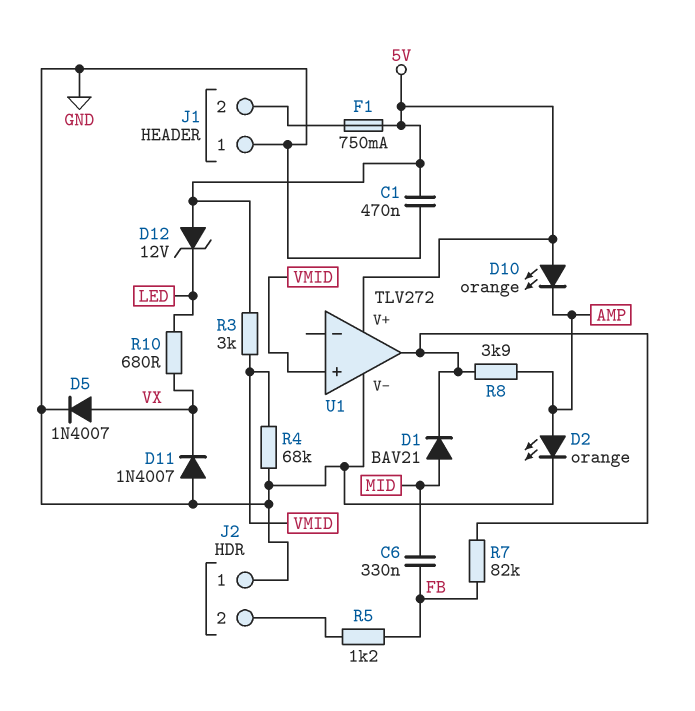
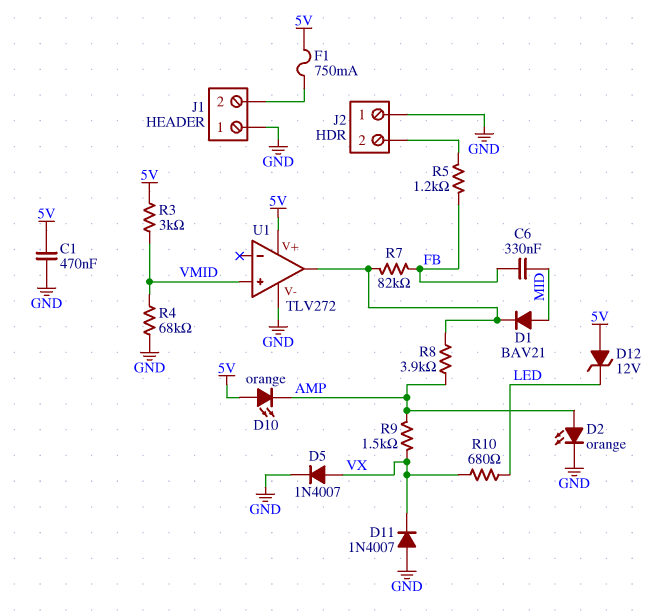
R9: none -> 1.5k (AMP, VX)

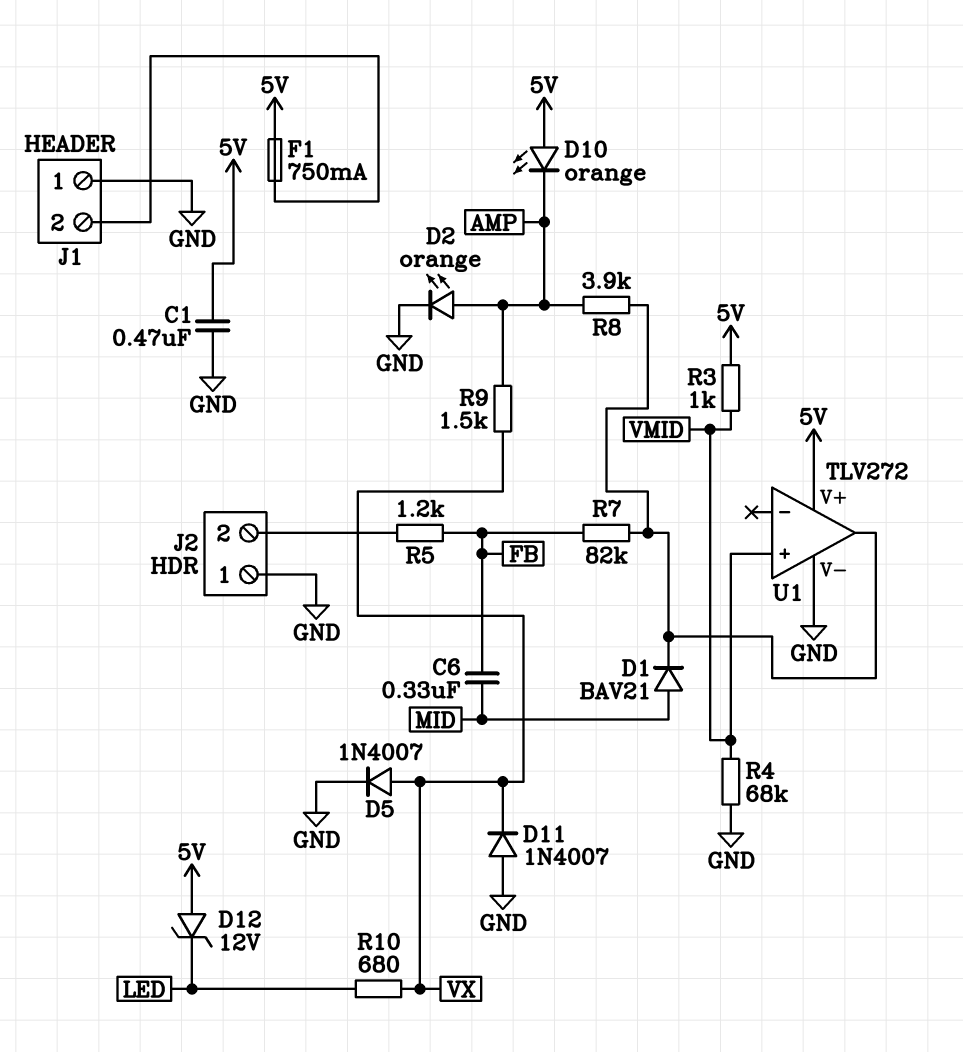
R3: 3k (5V, VMID) -> 1k (5V, VMID)

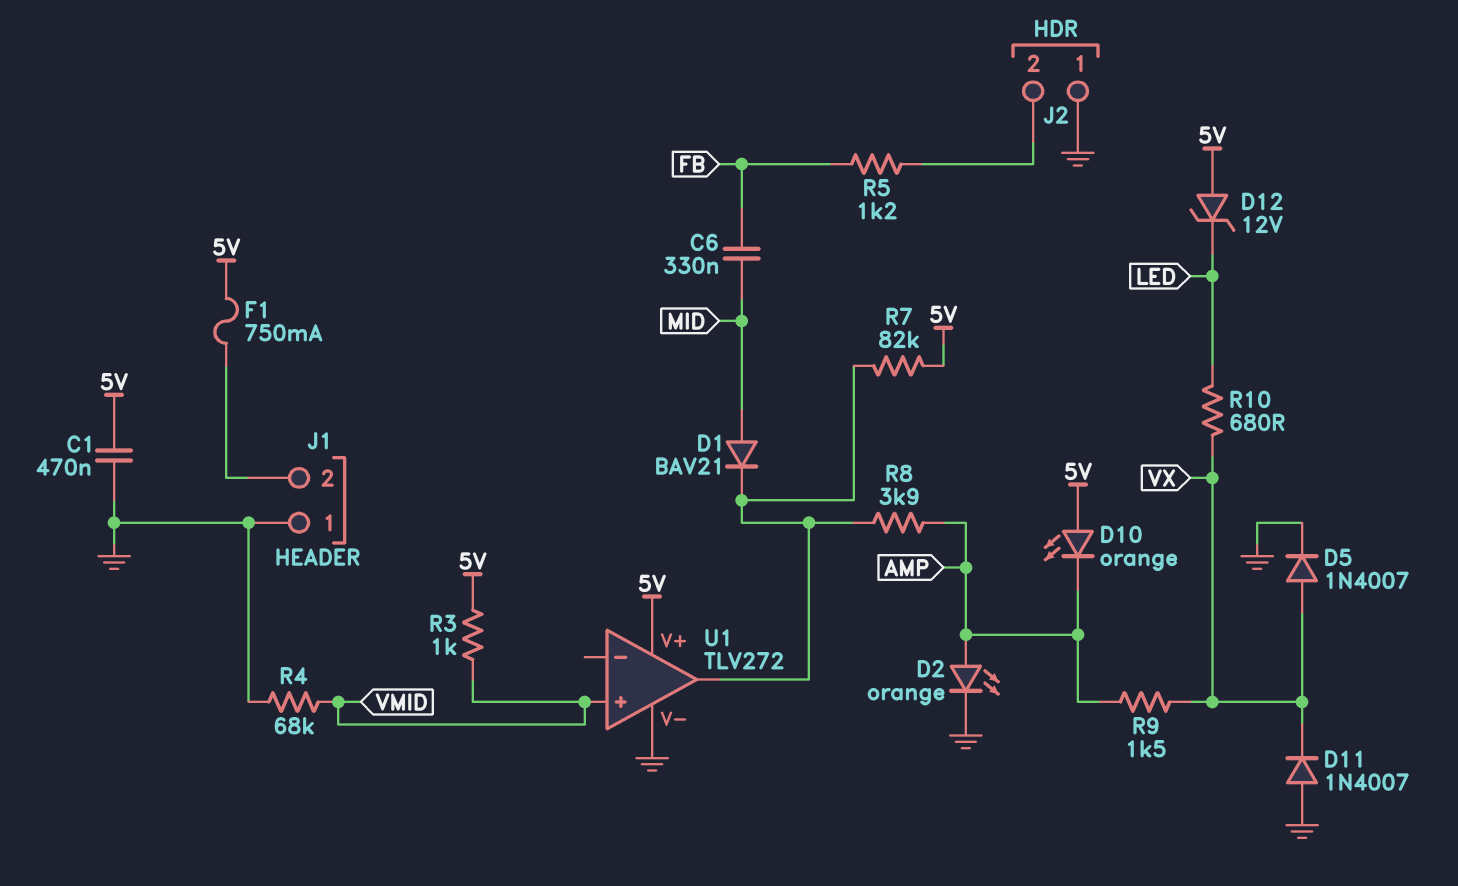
R7: 82k (FB, U1/out) -> 82k (5V, U1/out)

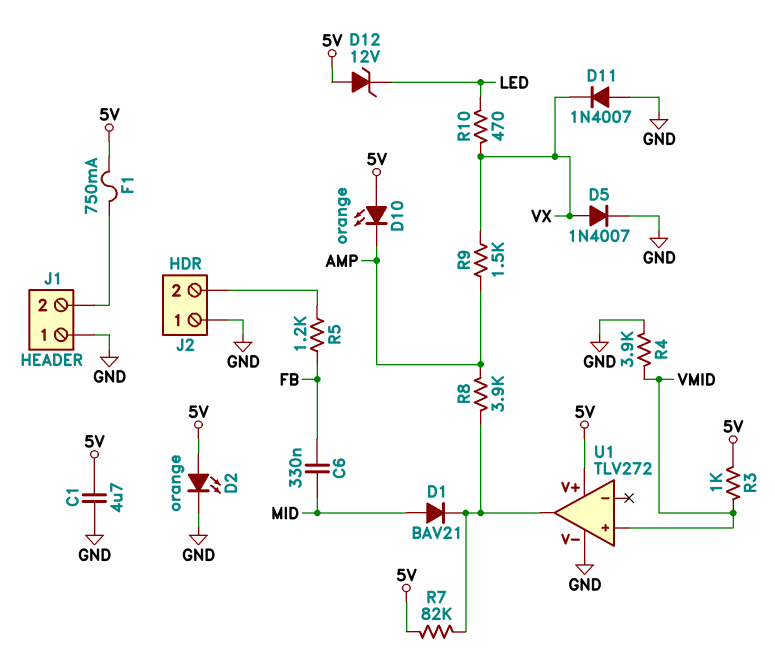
C1: 470nF (5V, GND) -> 4.7uF (5V, GND)
D2: LED orange (A AMP, K GND) -> LED orange (A 5V, K GND)
R4: 68k (GND, VMID) -> 3.9k (GND, VMID)
R10: 680 (LED, VX) -> 470 (LED, VX)

